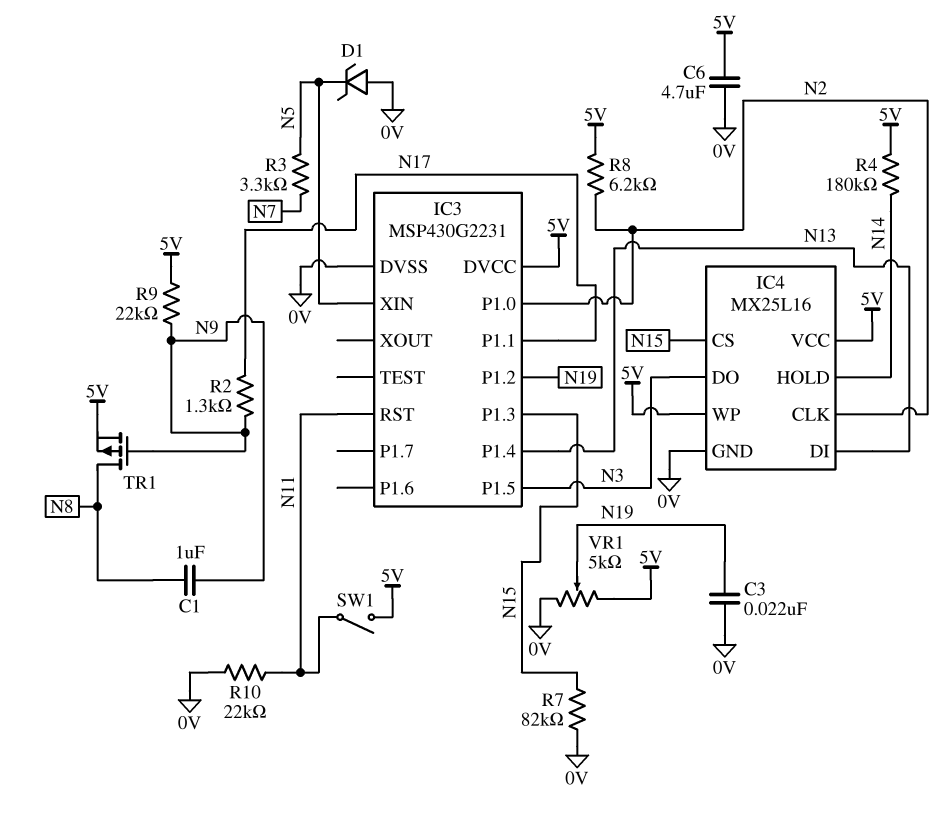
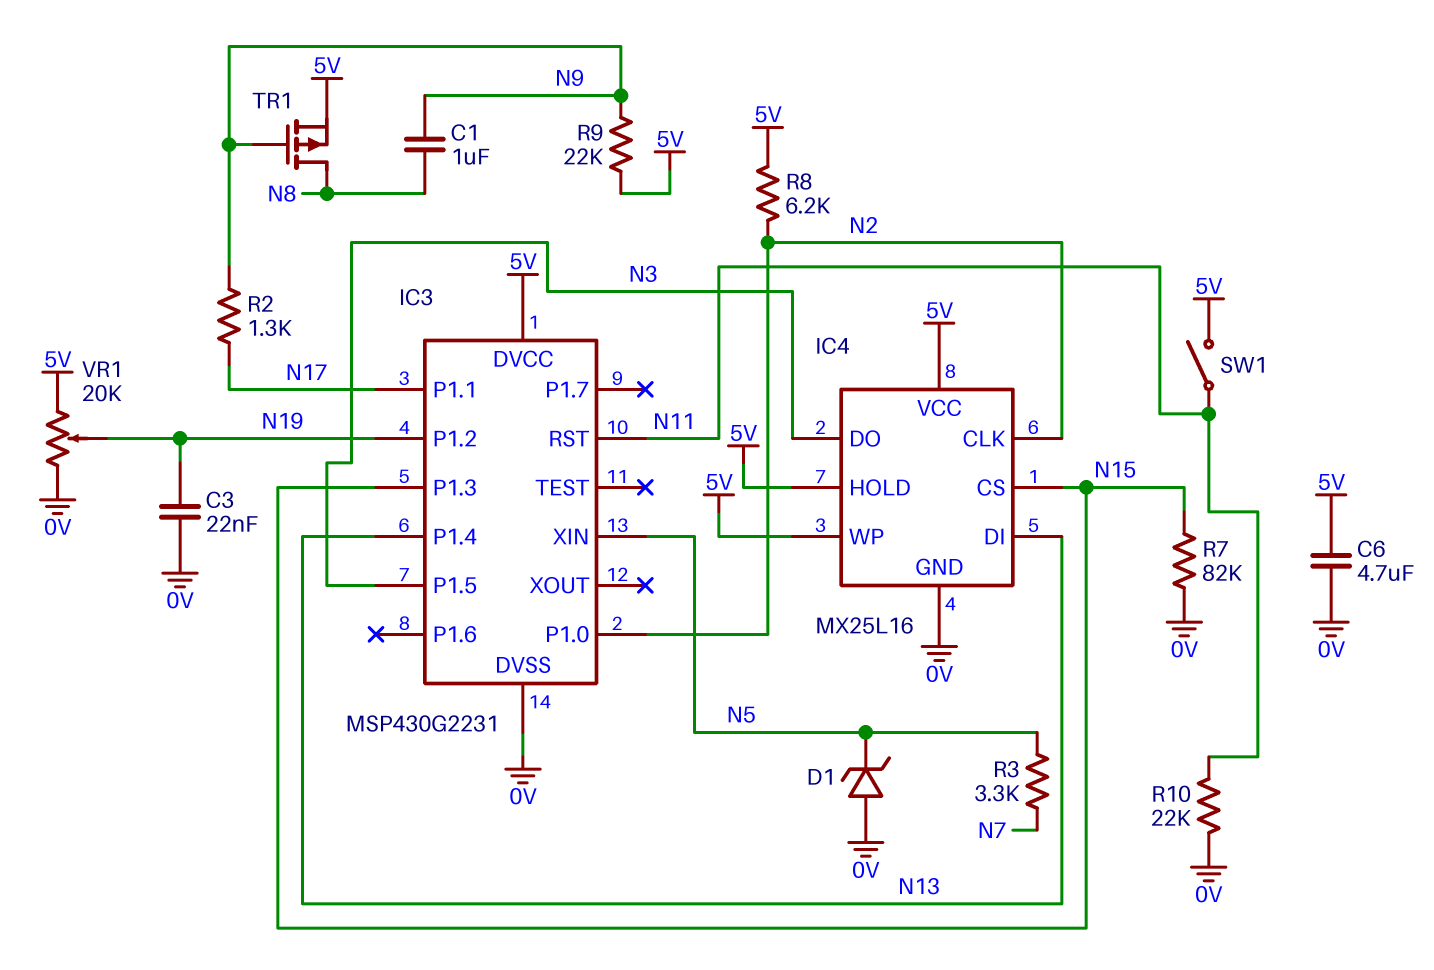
IC4 pin HOLD: N14 -> 5V
R4: 180k (5V, N14) -> none
VR1: 5k (0V, 5V, wiper N19) -> 20k (0V, 5V, wiper N19)

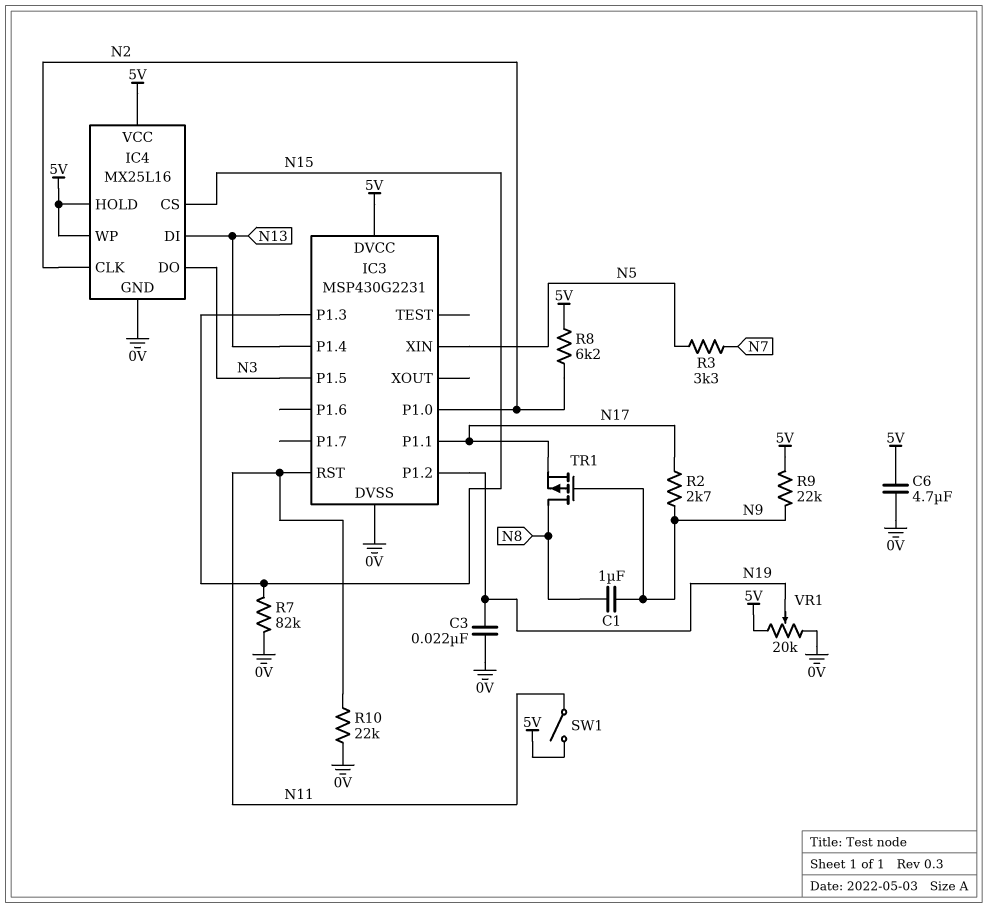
D1: zener (A 0V, K N5) -> none
R2: 1.3k (N9, N17) -> 2.7k (N9, N17)
TR1: PMOS (G N9, D N8, S 5V) -> PMOS (G N9, D N8, S N17)

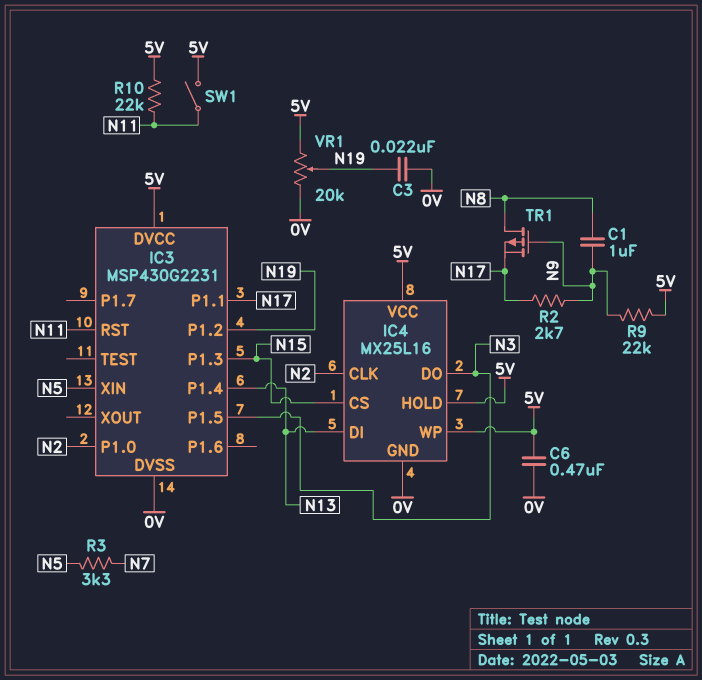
C6: 4.7uF (0V, 5V) -> 470nF (0V, 5V)
R7: 82k (0V, N15) -> none
R8: 6.2k (5V, N2) -> none
R10: 22k (0V, N11) -> 22k (5V, N11)

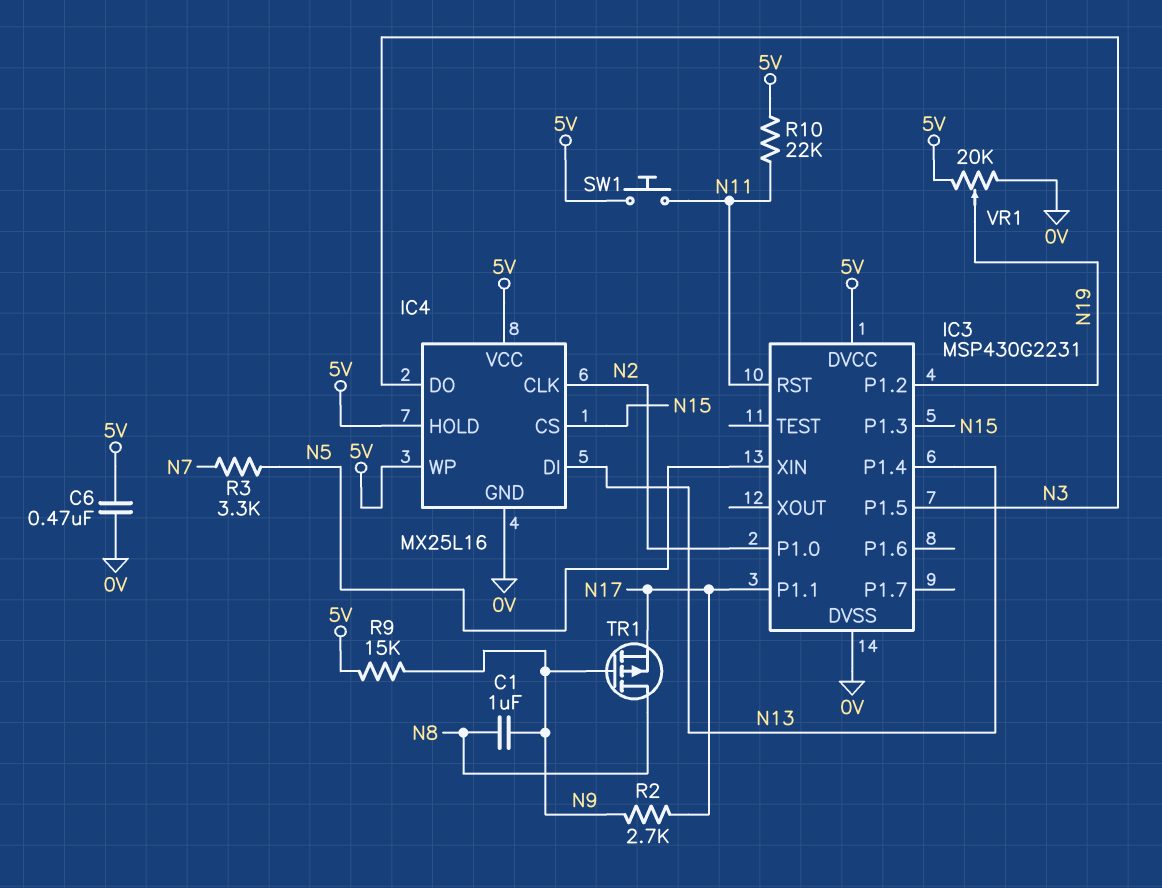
C3: 22nF (0V, N19) -> none
R9: 22k (5V, N9) -> 15k (5V, N9)
SW1: switch (5V, N11) -> button (5V, N11)

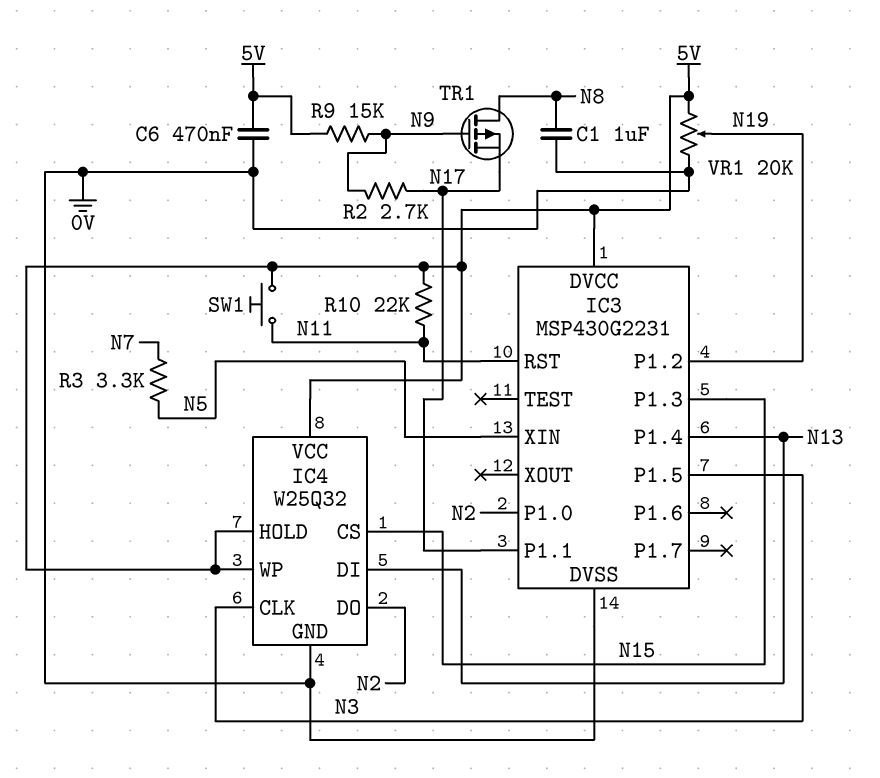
C1: 1uF (N8, N9) -> 1uF (0V, N8)
IC4: MX25L16 -> W25Q32
IC4 pin CLK: N2 -> N3
IC4 pin DO: N3 -> N2

